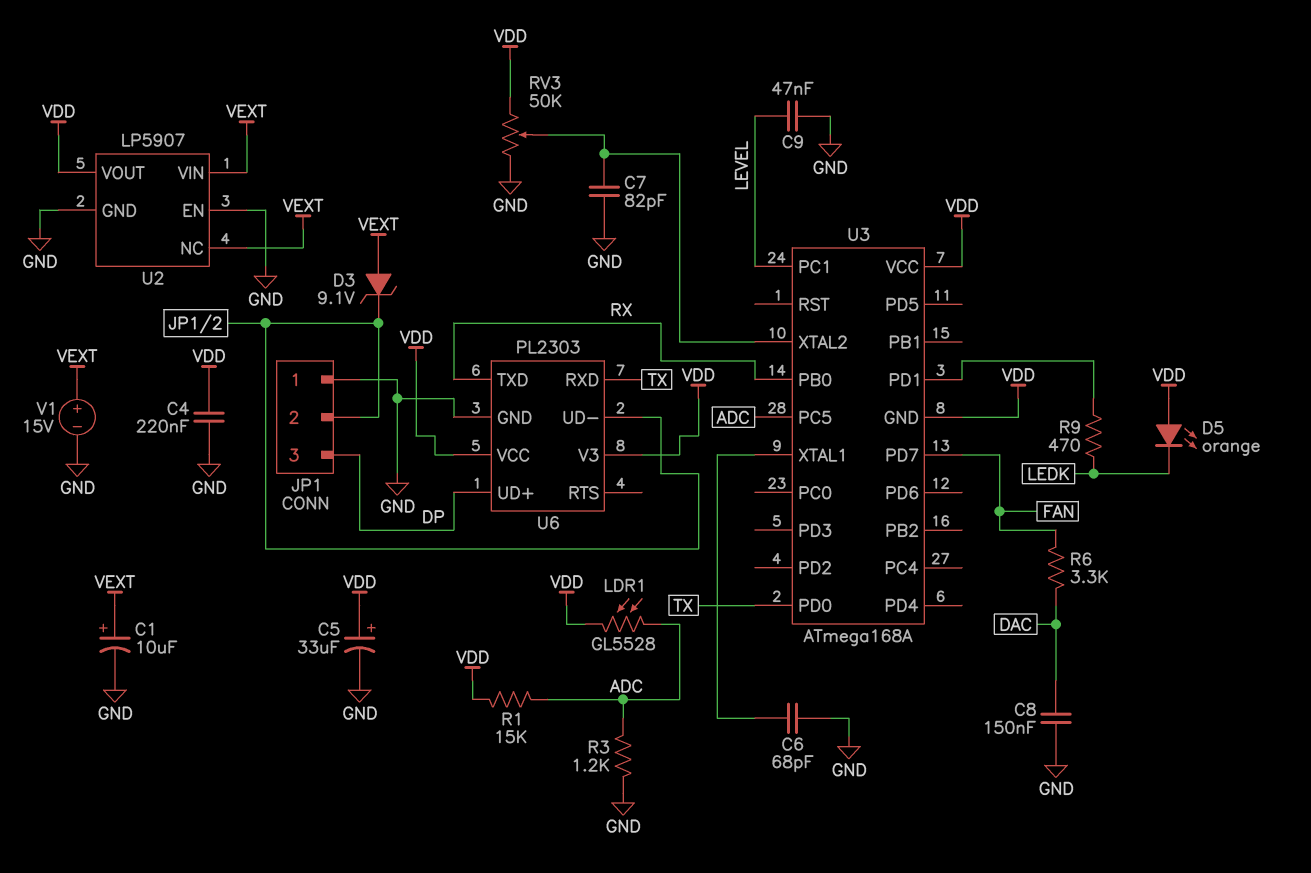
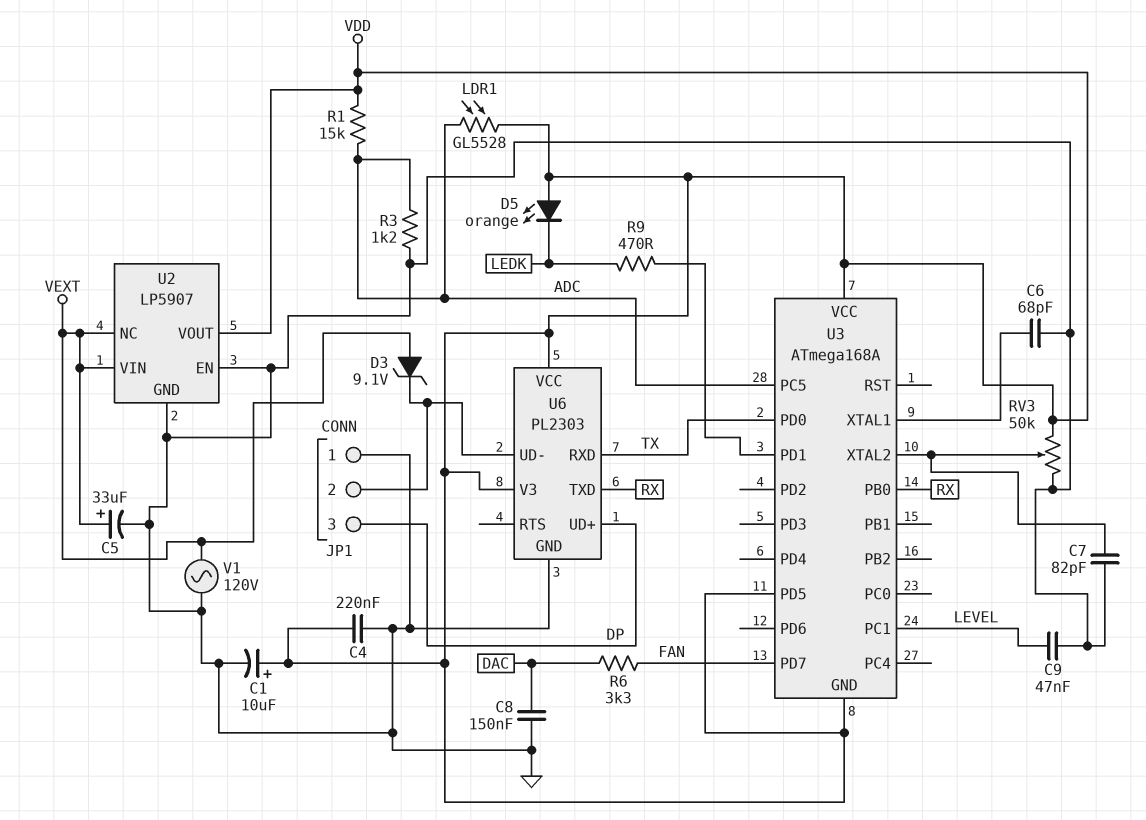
C1: 10uF (plus VEXT, minus GND) -> 10uF (plus VDD, minus GND)
C5: 33uF (plus VDD, minus GND) -> 33uF (plus VEXT, minus GND)
U3 pin PD5: none -> VDD
V1: 15V (plus VEXT, minus GND) -> AC 120V (GND, VEXT)

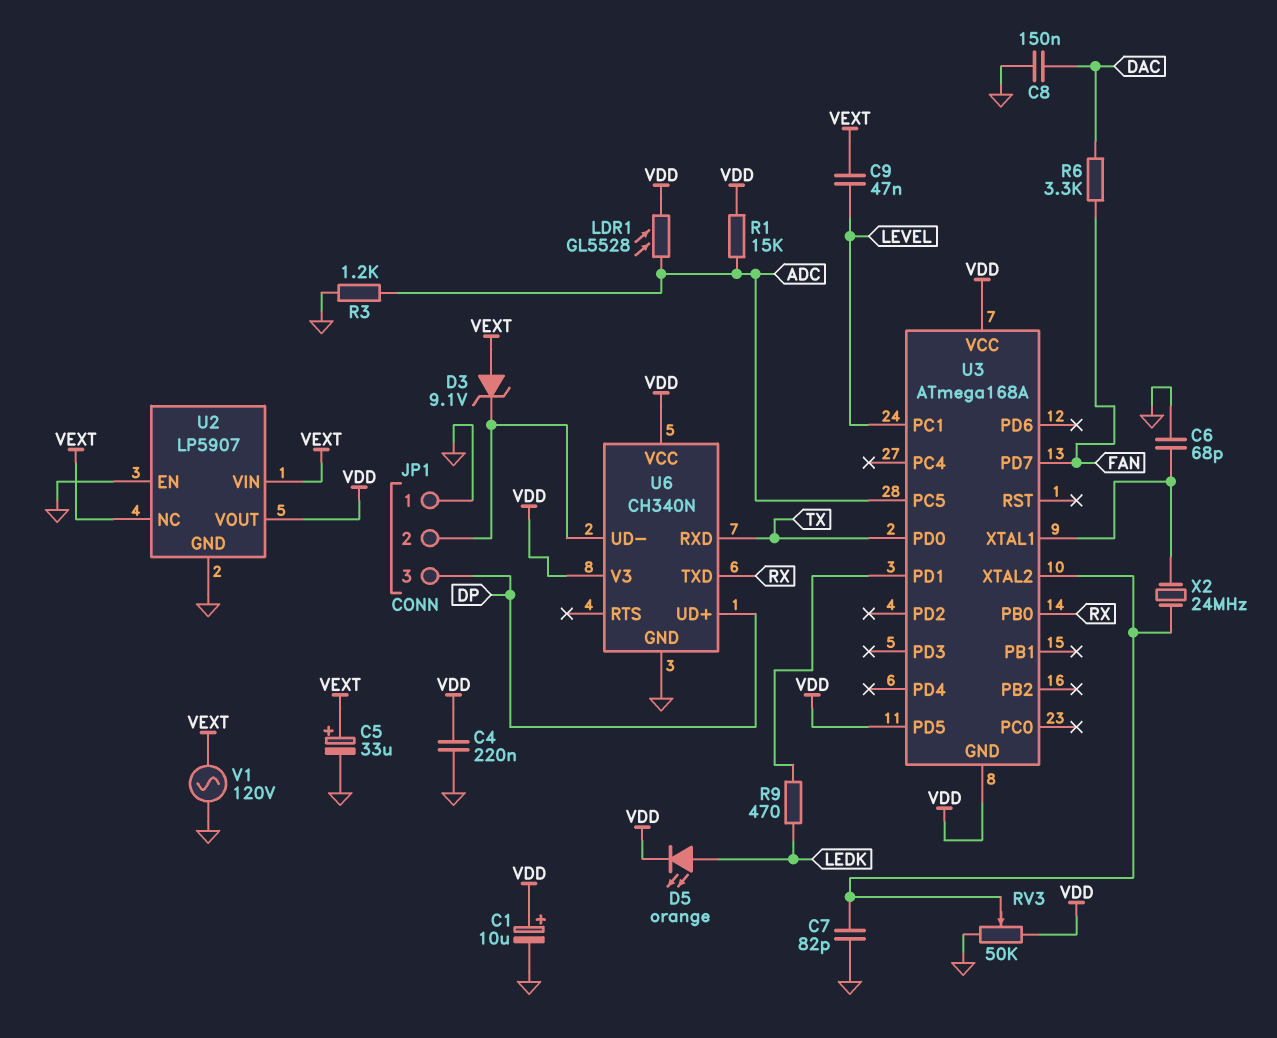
C9: 47nF (GND, LEVEL) -> 47nF (LEVEL, VEXT)
D5: LED orange (A VDD, K LEDK) -> LED orange (A LEDK, K VDD)
U6: PL2303 -> CH340N
X2: none -> 24MHz (U3/XTAL1, U3/XTAL2)

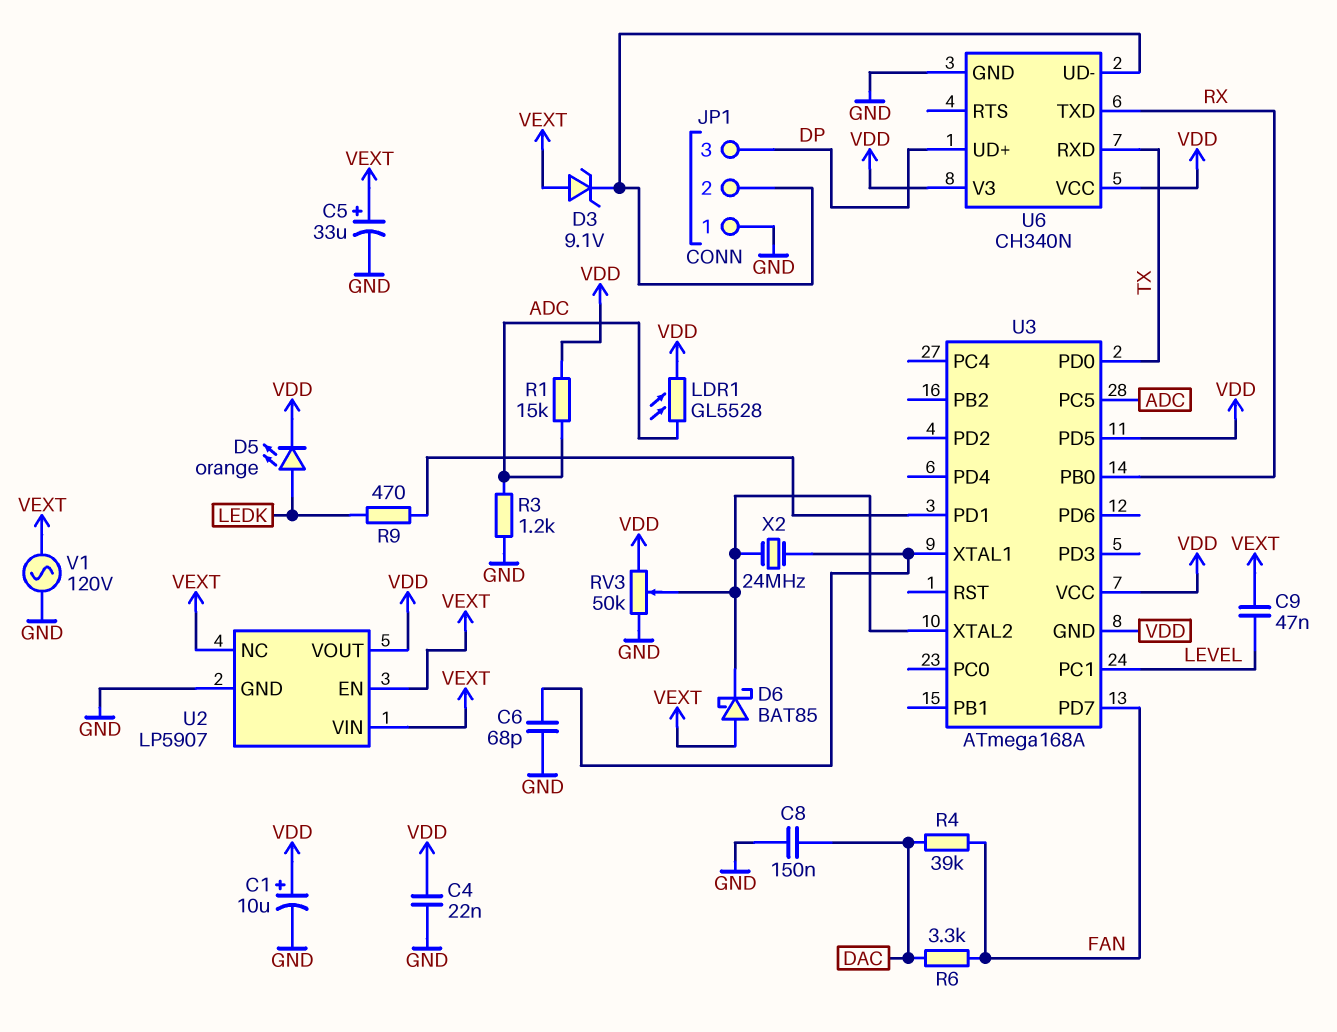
C4: 220nF (GND, VDD) -> 22nF (GND, VDD)
C7: 82pF (GND, U3/XTAL2) -> none
D6: none -> schottky BAT85 (A VEXT, K U3/XTAL2)
R4: none -> 39k (DAC, FAN)
U2 pin EN: GND -> VEXT

